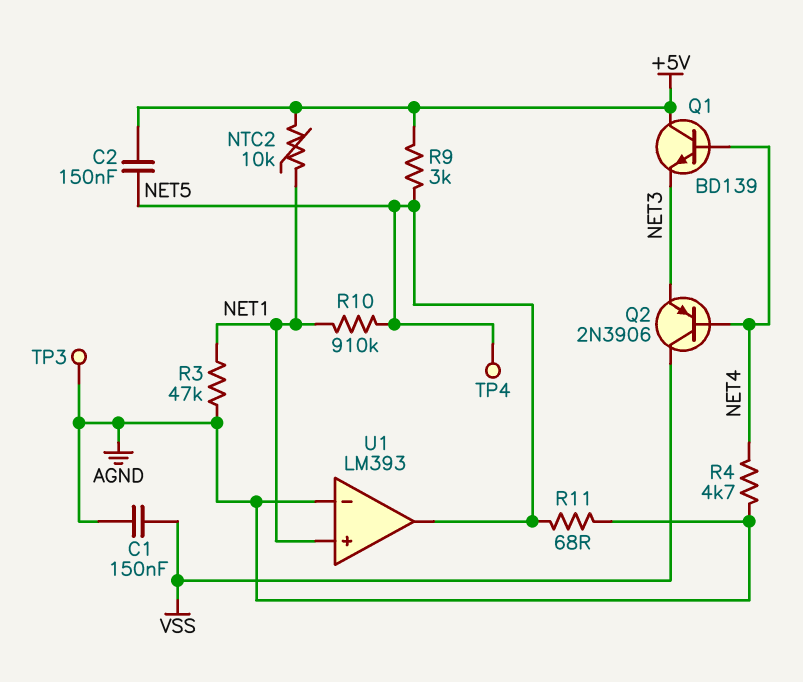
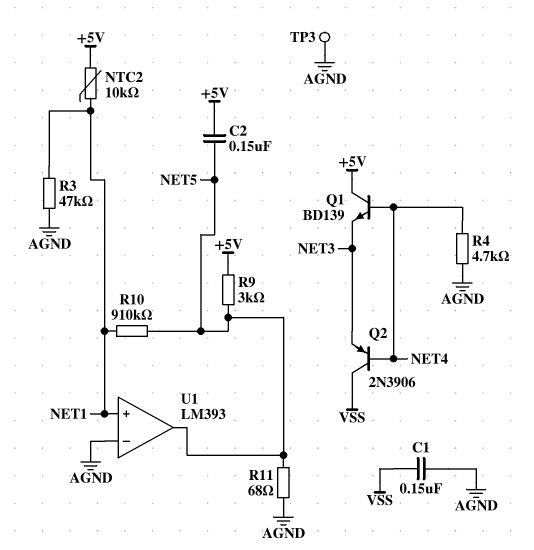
TP4: test point (NET5) -> none

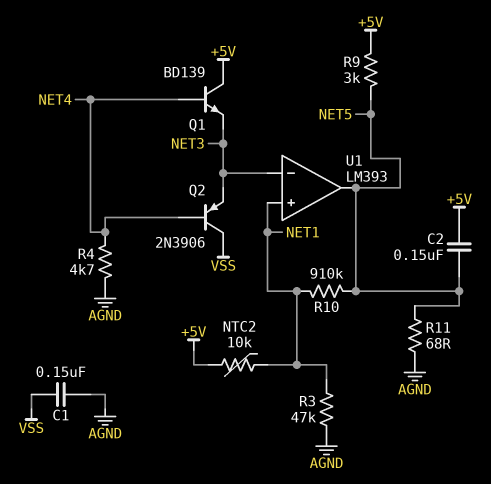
TP3: test point (AGND) -> none
U1 pin in-: AGND -> NET3

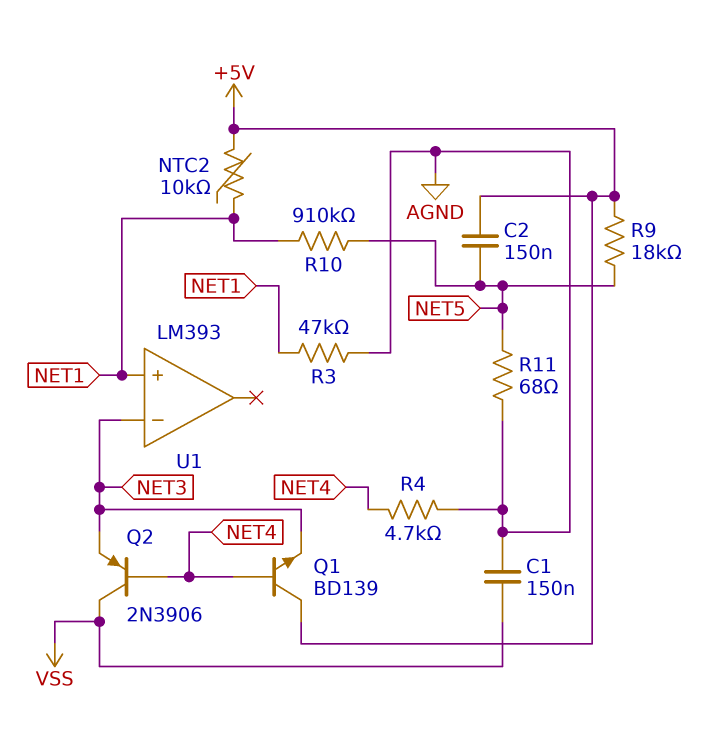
R9: 3k (+5V, NET5) -> 18k (+5V, NET5)
U1 pin out: NET5 -> none

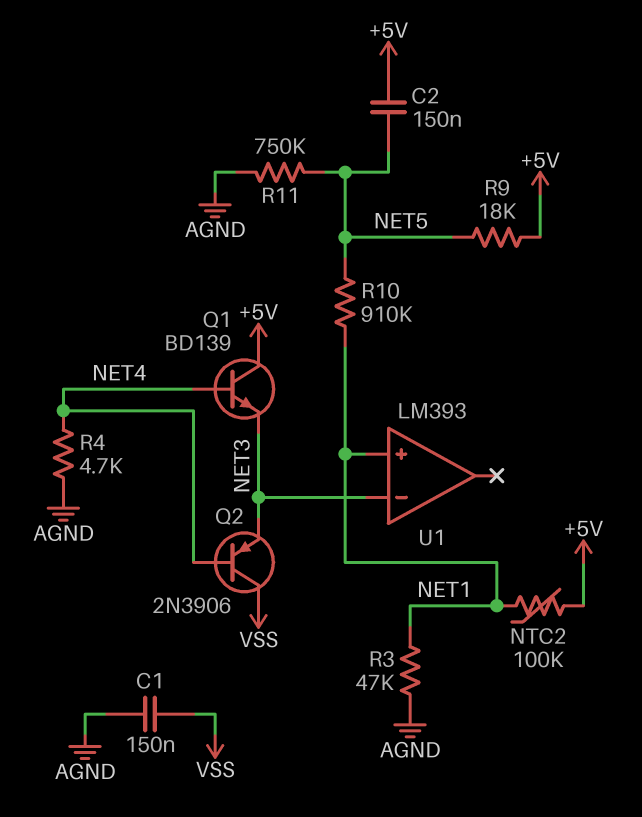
NTC2: 10k (+5V, NET1) -> 100k (+5V, NET1)
R11: 68 (AGND, NET5) -> 750k (AGND, NET5)

